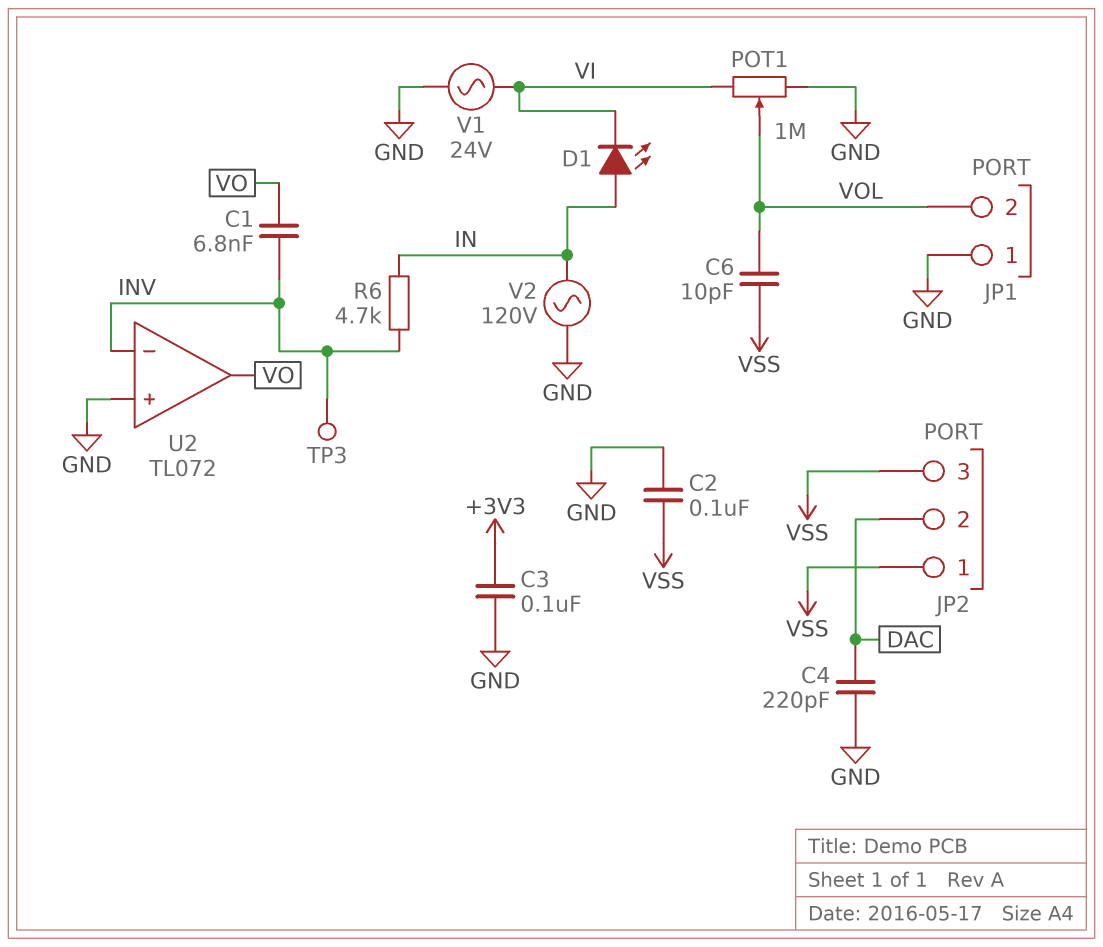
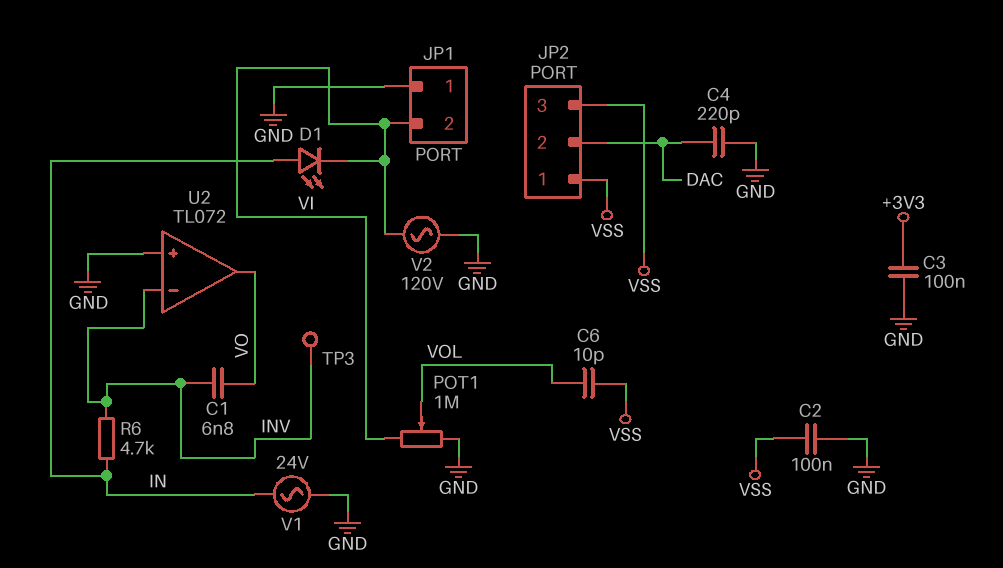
JP1 pin 2: VOL -> VI
V1: AC 24V (GND, VI) -> AC 24V (GND, IN)
V2: AC 120V (GND, IN) -> AC 120V (GND, VI)

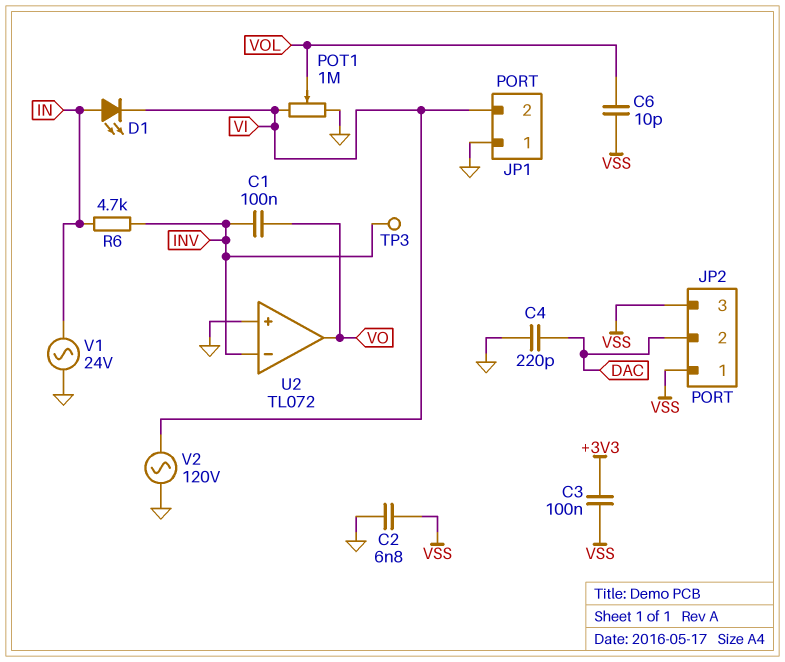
C1: 6.8nF (INV, VO) -> 100nF (INV, VO)
C2: 100nF (GND, VSS) -> 6.8nF (GND, VSS)
C3: 100nF (+3V3, GND) -> 100nF (+3V3, VSS)

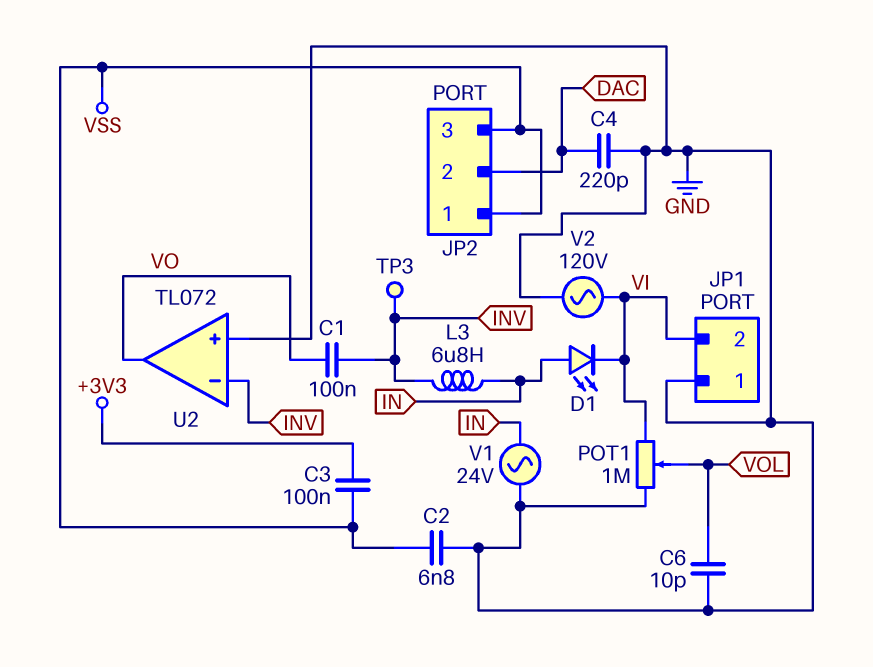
C6: 10pF (VOL, VSS) -> 10pF (GND, VOL)
L3: none -> 6.8uH (IN, INV)
R6: 4.7k (IN, INV) -> none

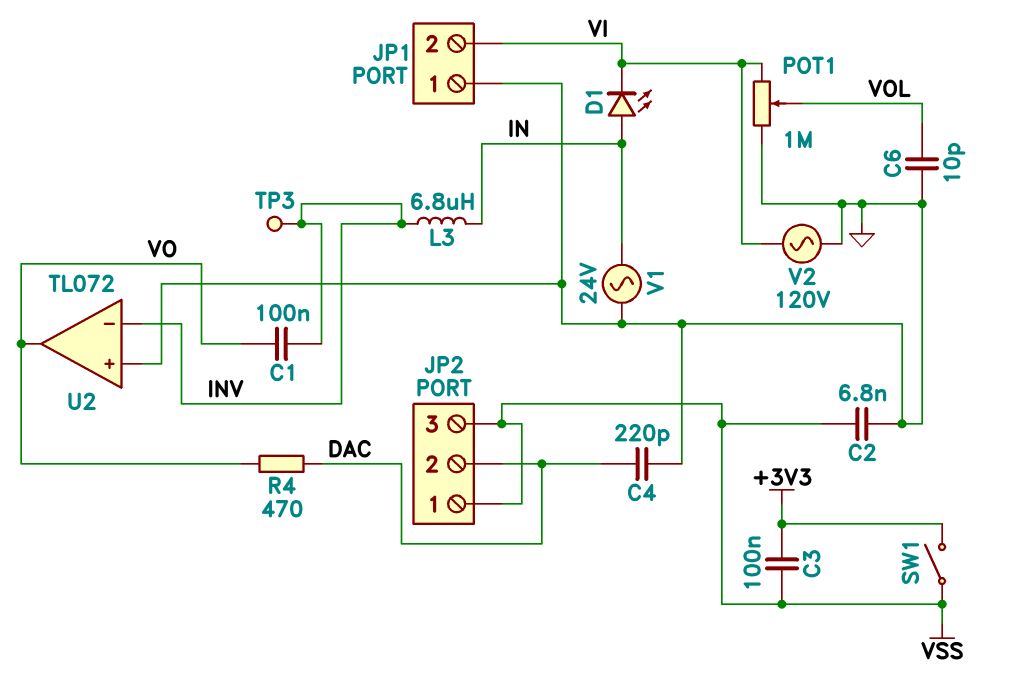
R4: none -> 470 (DAC, VO)
SW1: none -> switch (+3V3, VSS)

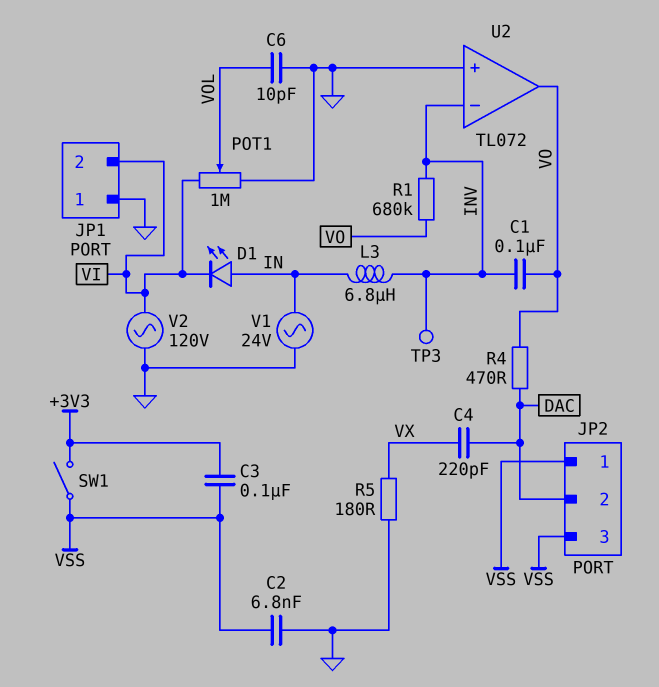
C4: 220pF (DAC, GND) -> 220pF (DAC, VX)
R1: none -> 680k (INV, VO)
R5: none -> 180 (GND, VX)

